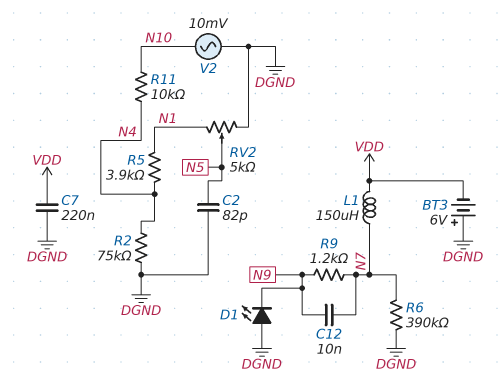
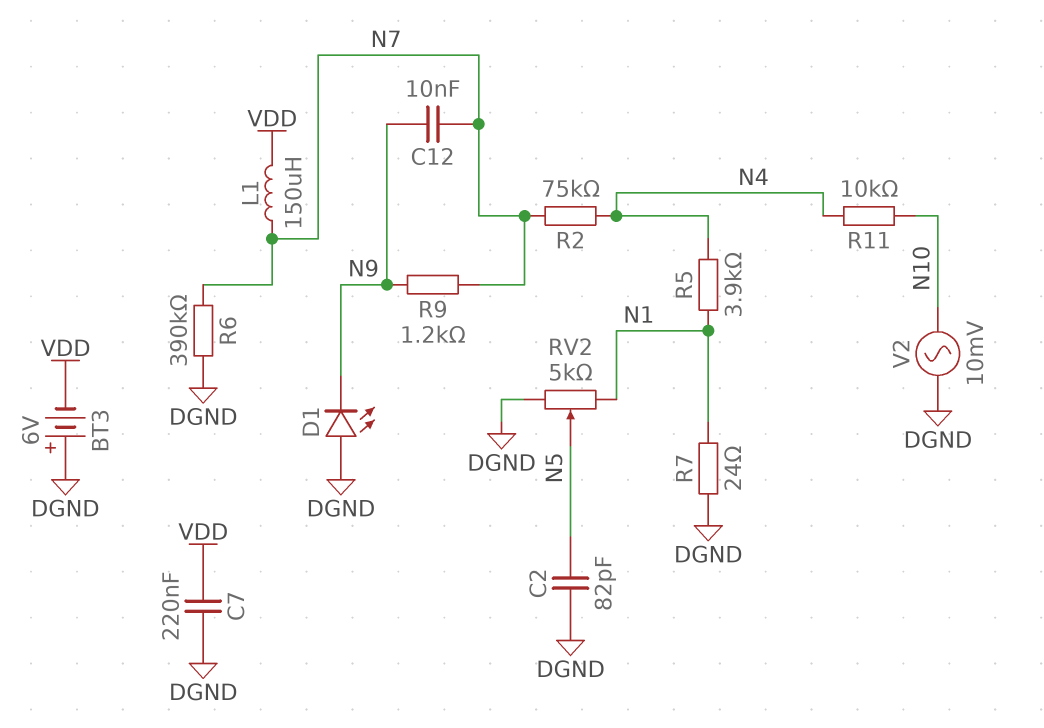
R2: 75k (DGND, N4) -> 75k (N4, N7)
R7: none -> 24 (DGND, N1)

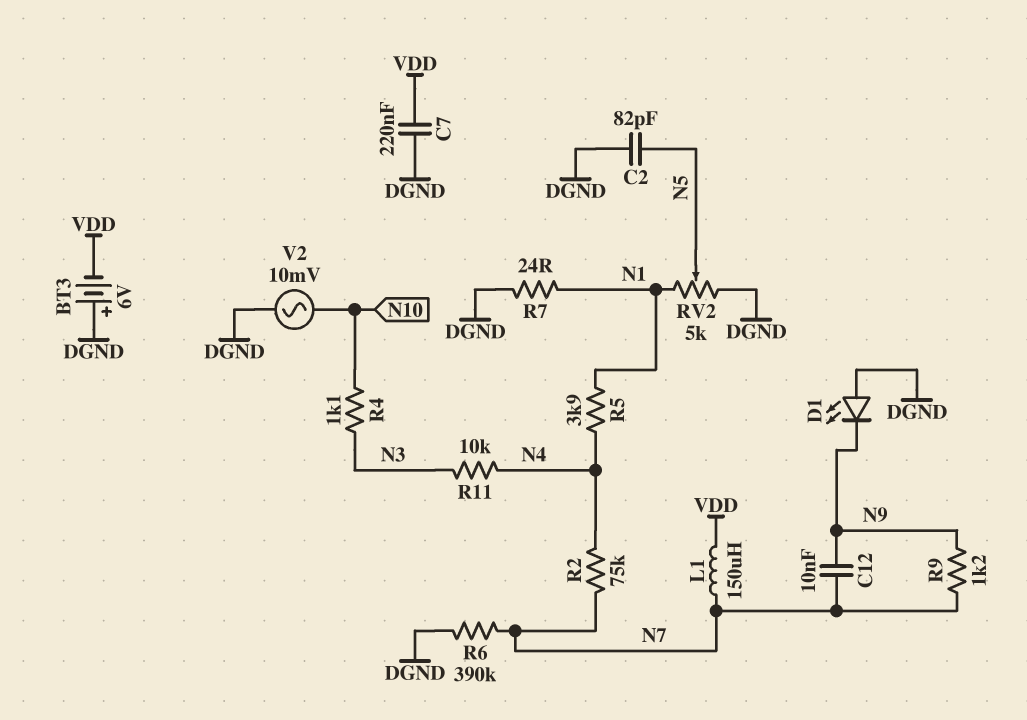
R4: none -> 1.1k (N3, N10)
R11: 10k (N4, N10) -> 10k (N3, N4)

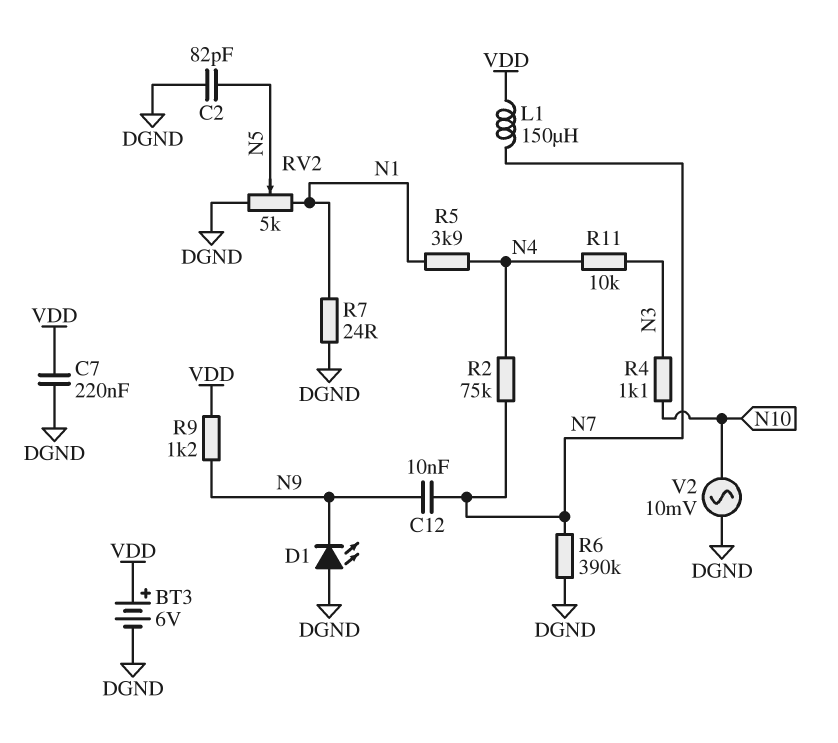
BT3: 6V (plus DGND, minus VDD) -> 6V (plus VDD, minus DGND)
R9: 1.2k (N7, N9) -> 1.2k (N9, VDD)

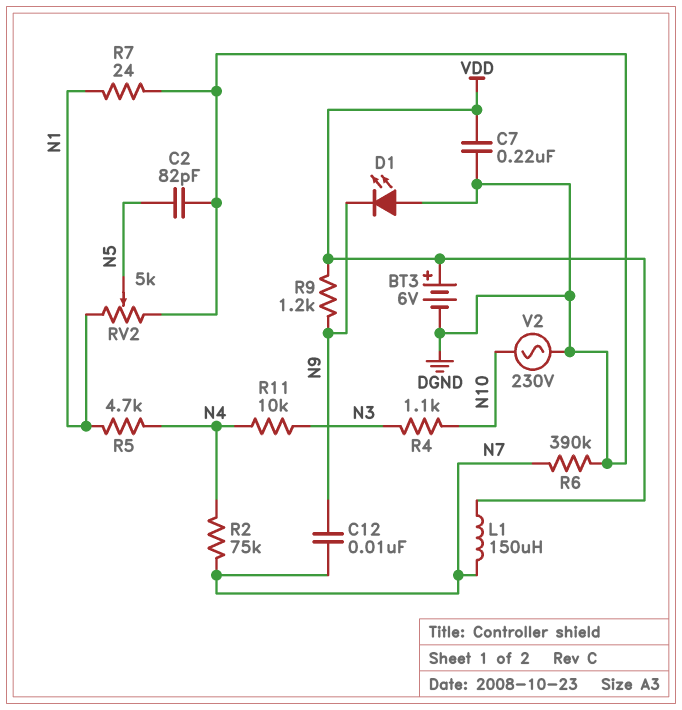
R5: 3.9k (N1, N4) -> 4.7k (N1, N4)
V2: AC 10mV (DGND, N10) -> AC 230V (DGND, N10)

